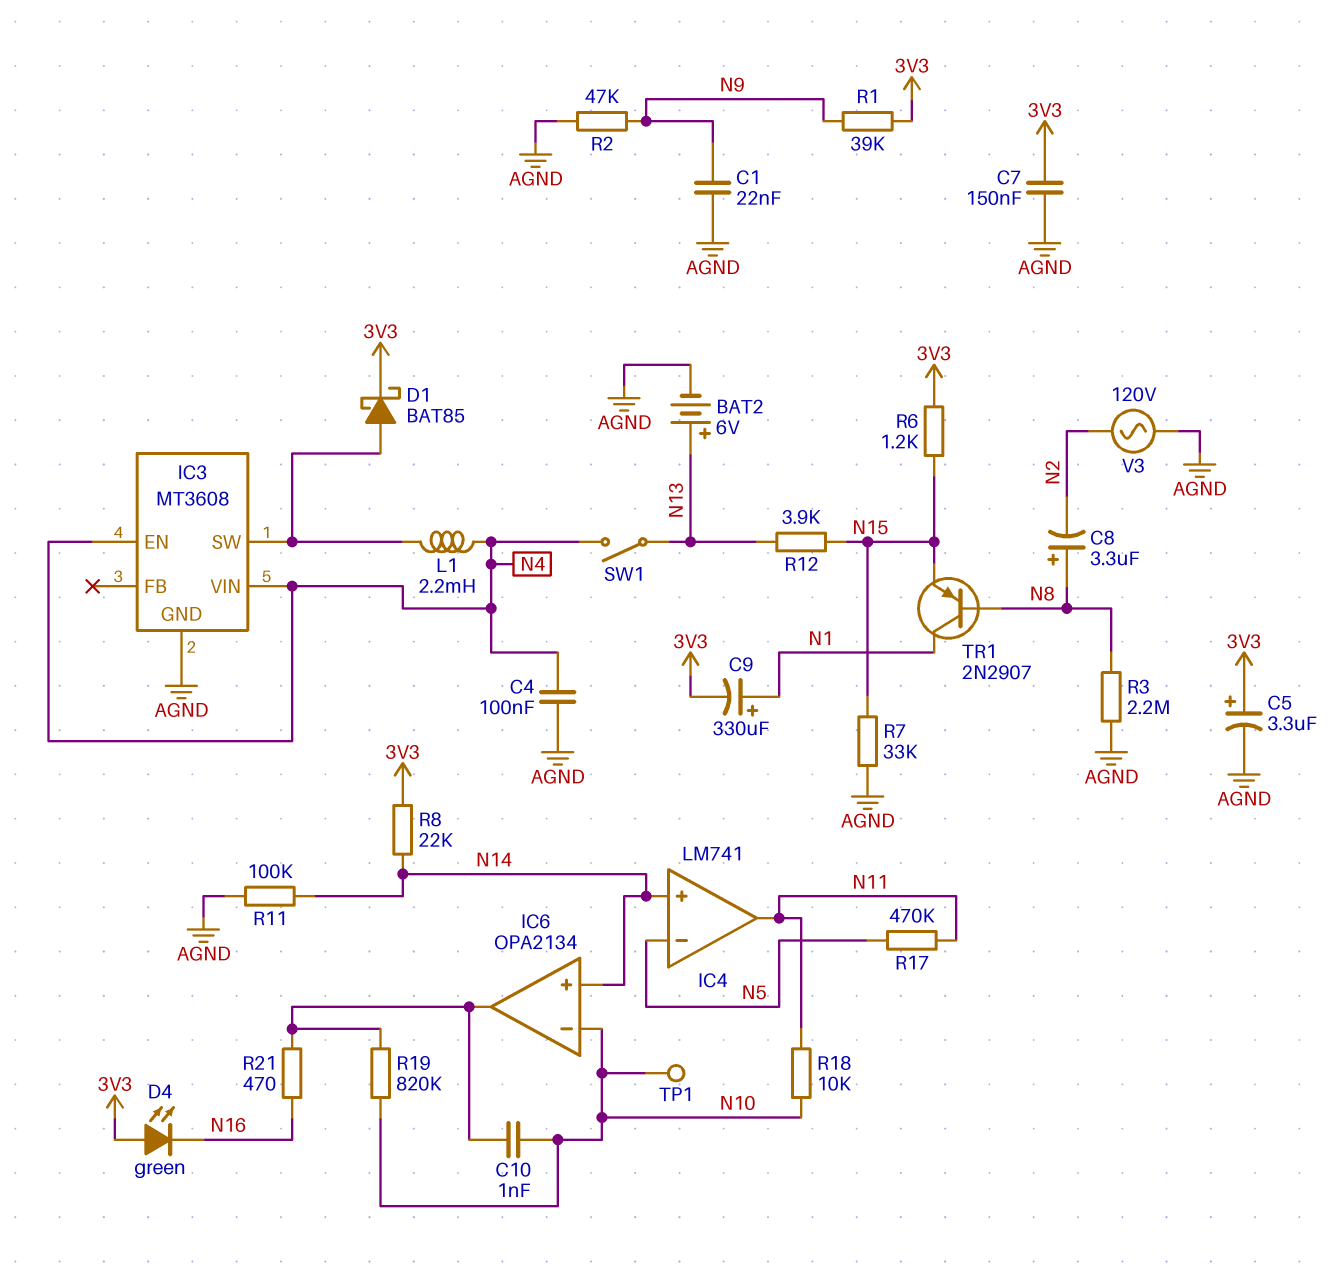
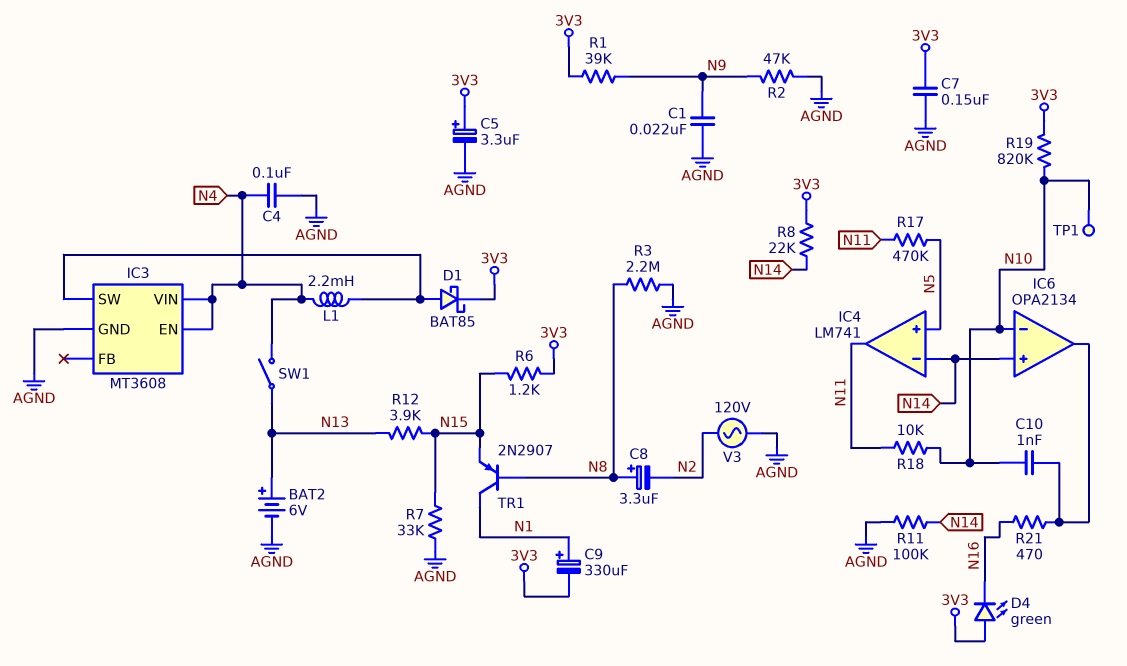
IC4 pin in+: N14 -> N5
IC4 pin in-: N5 -> N14
R19: 820k (IC6/out, N10) -> 820k (3V3, N10)

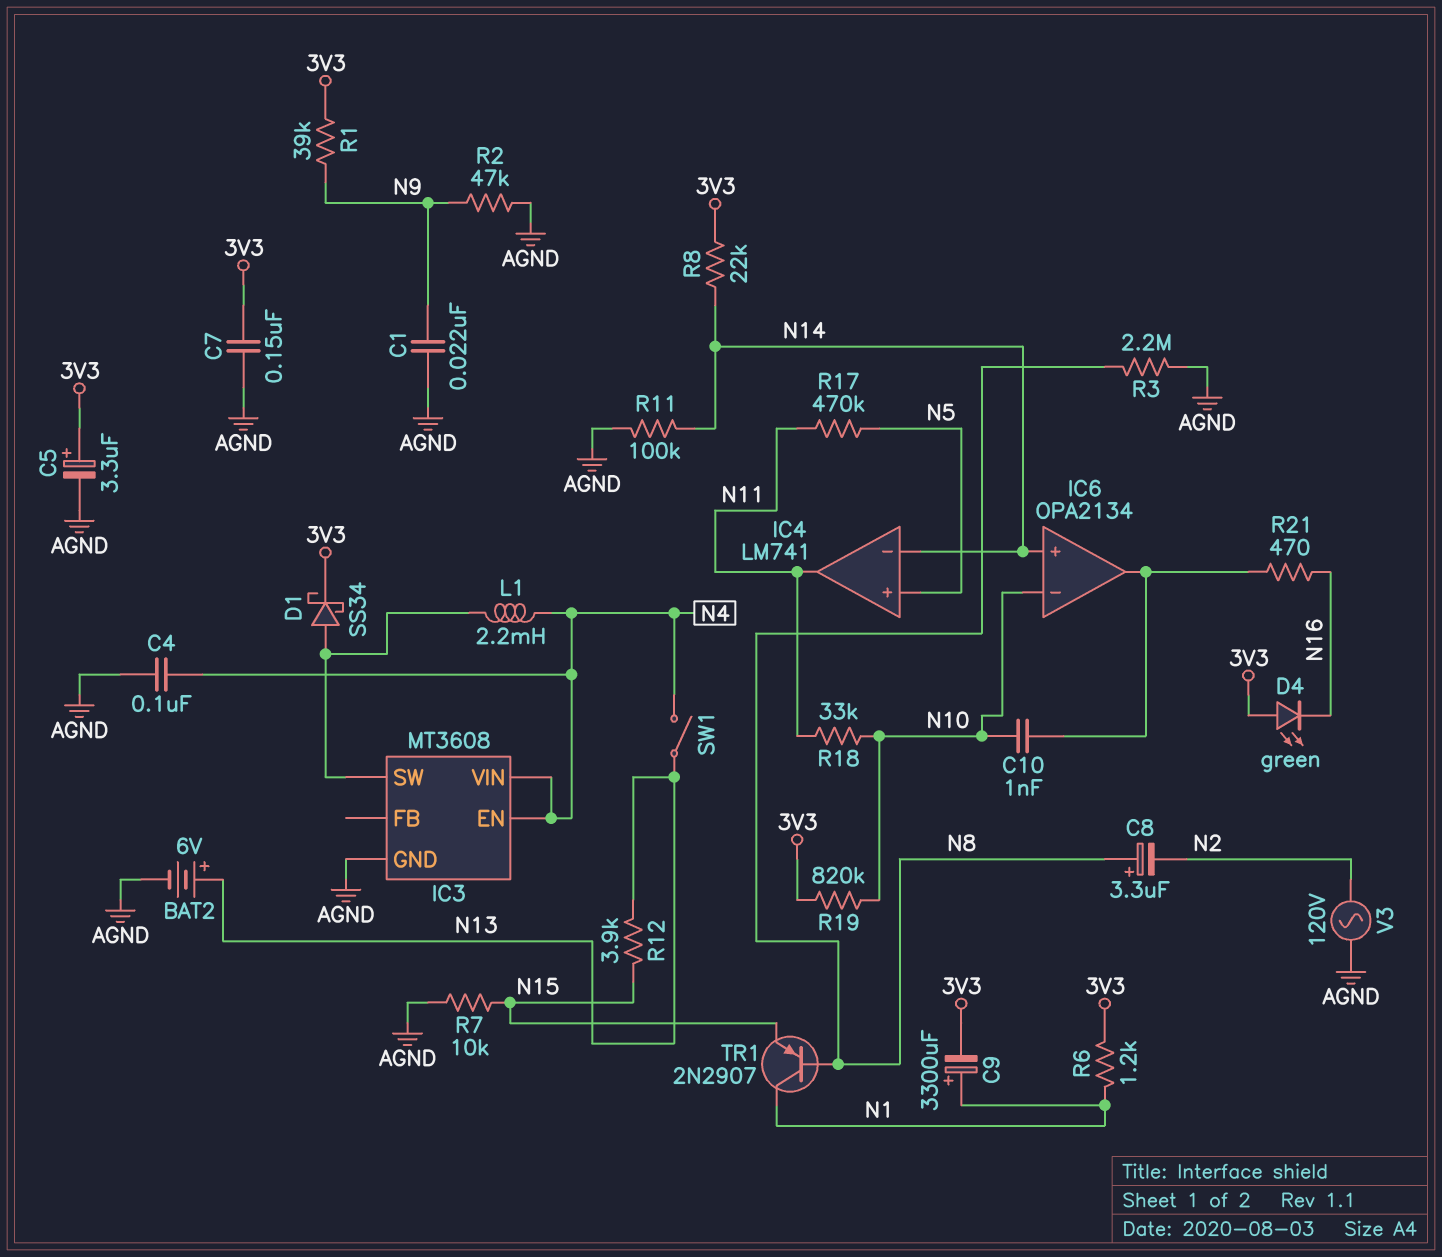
C9: 330uF (plus N1, minus 3V3) -> 3300uF (plus N1, minus 3V3)
D1: schottky BAT85 (A IC3/SW, K 3V3) -> schottky SS34 (A IC3/SW, K 3V3)
R6: 1.2k (3V3, N15) -> 1.2k (3V3, N1)
R7: 33k (AGND, N15) -> 10k (AGND, N15)
R18: 10k (N10, N11) -> 33k (N10, N11)
TP1: test point (N10) -> none

